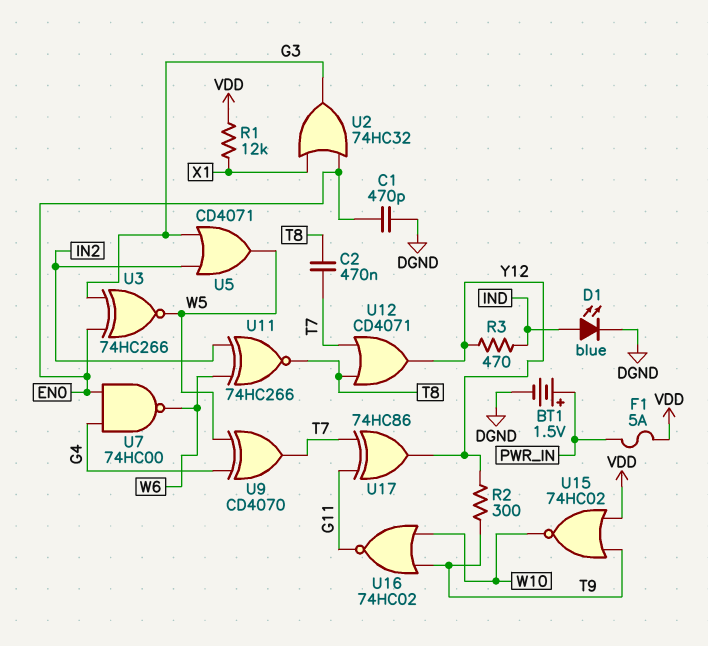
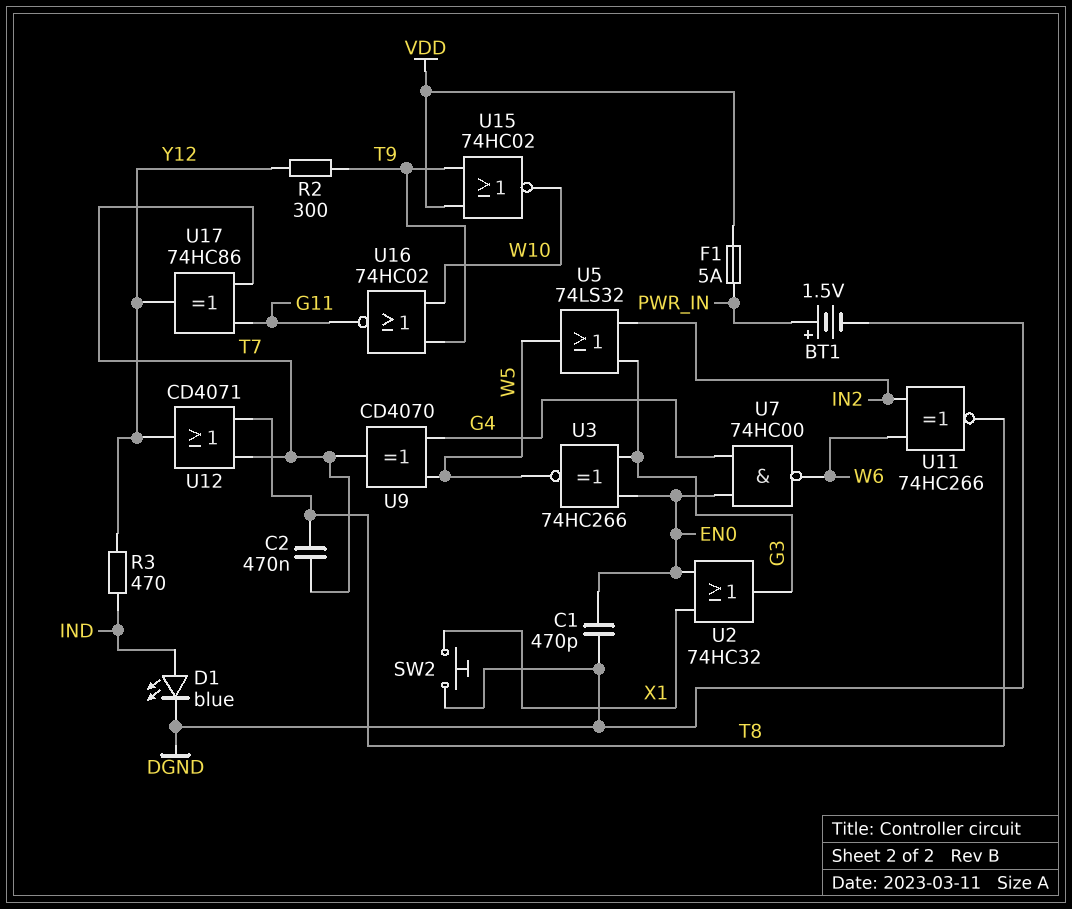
R1: 12k (VDD, X1) -> none
SW2: none -> button (DGND, X1)
U5: OR CD4071 (in G3, in IN2, out W5) -> OR 74LS32 (in G3, in IN2, out W5)

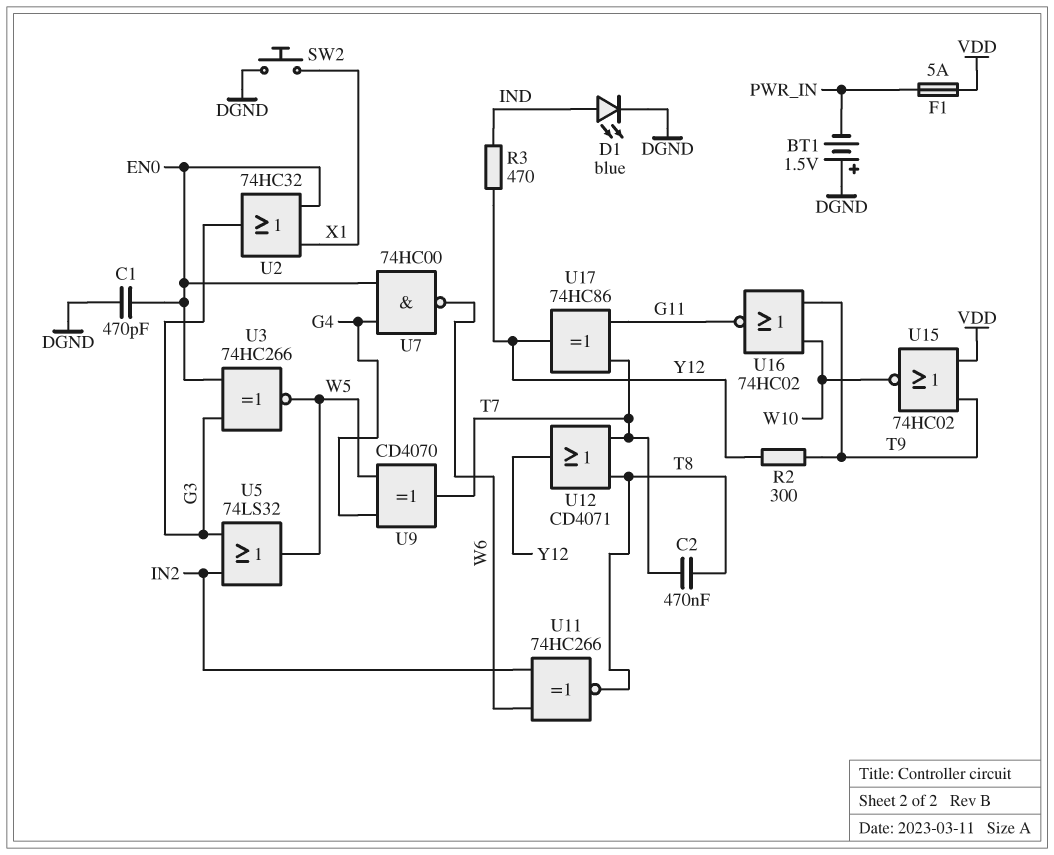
BT1: 1.5V (plus PWR_IN, minus DGND) -> 1.5V (plus DGND, minus PWR_IN)

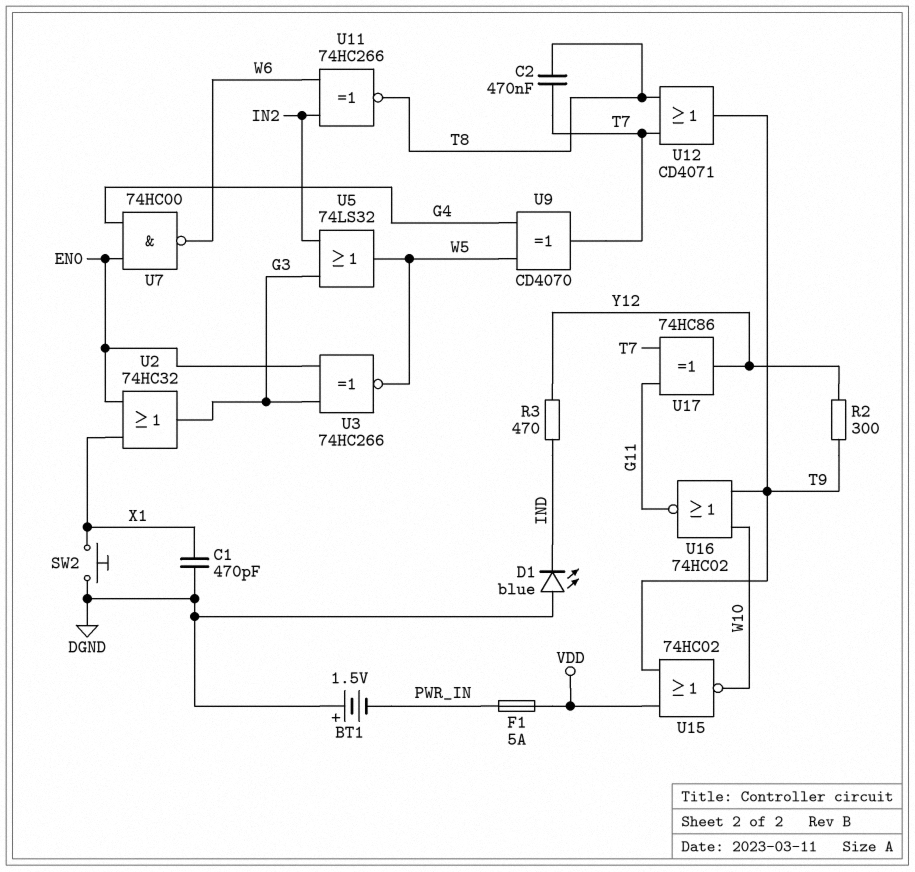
C1: 470pF (DGND, EN0) -> 470pF (DGND, X1)
D1: LED blue (A IND, K DGND) -> LED blue (A DGND, K IND)
U12: OR CD4071 (in T7, in T8, out Y12) -> OR CD4071 (in T7, in T8, out T9)

